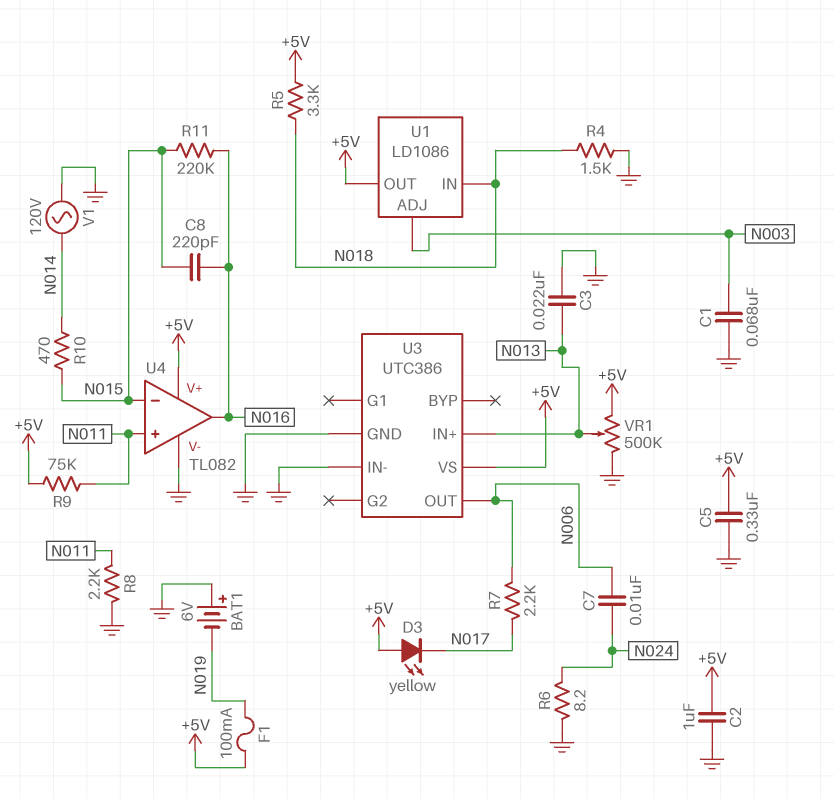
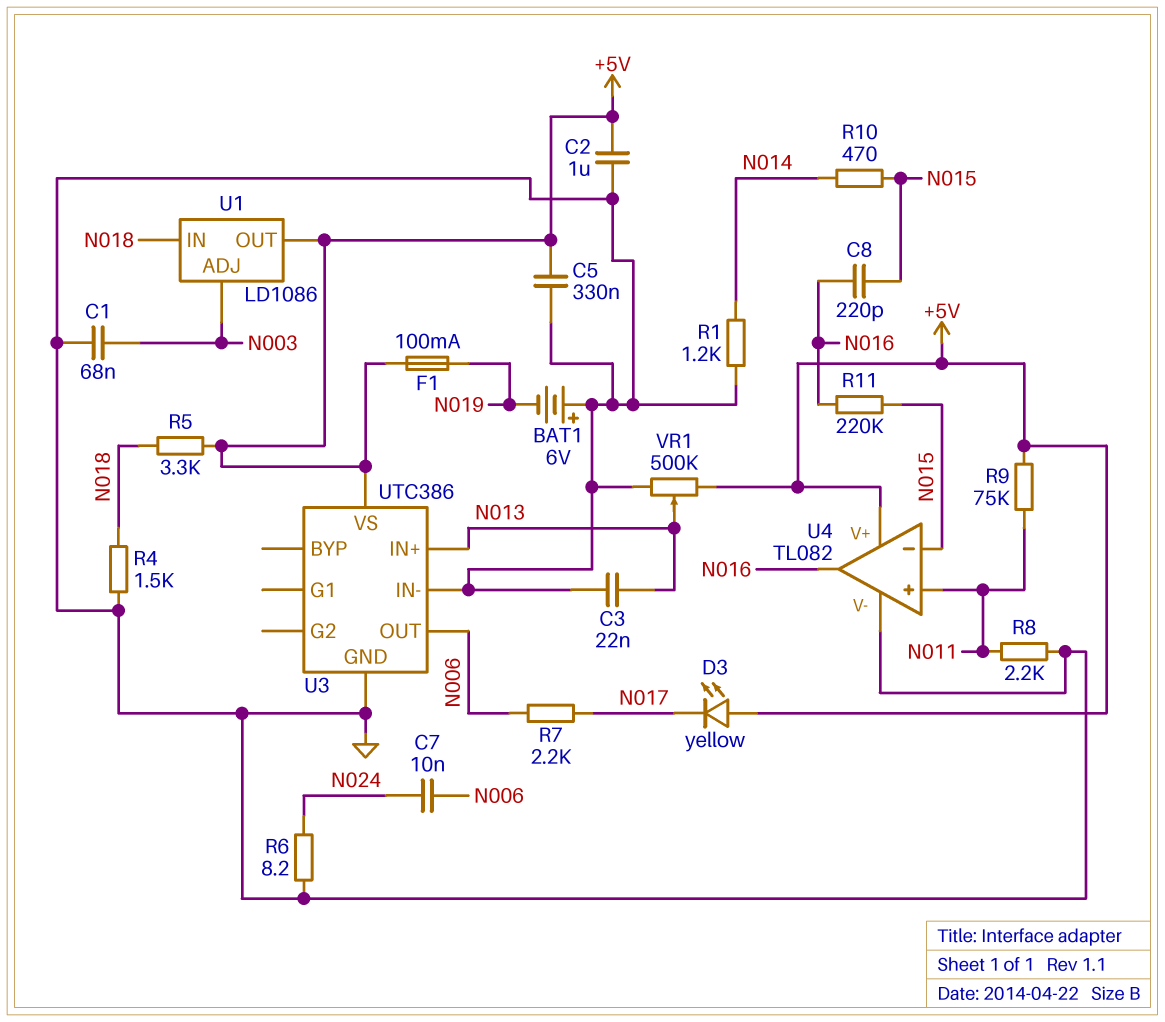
R1: none -> 1.2k (GND, N014)
V1: AC 120V (GND, N014) -> none

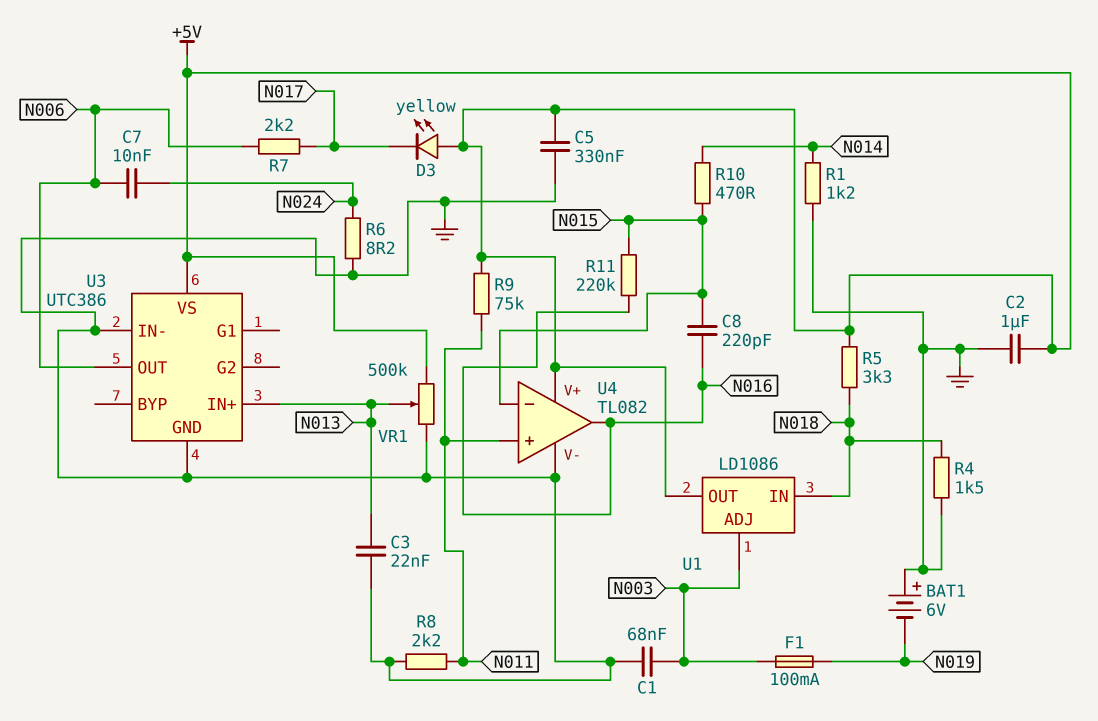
F1: 100mA (+5V, N019) -> 100mA (N003, N019)

